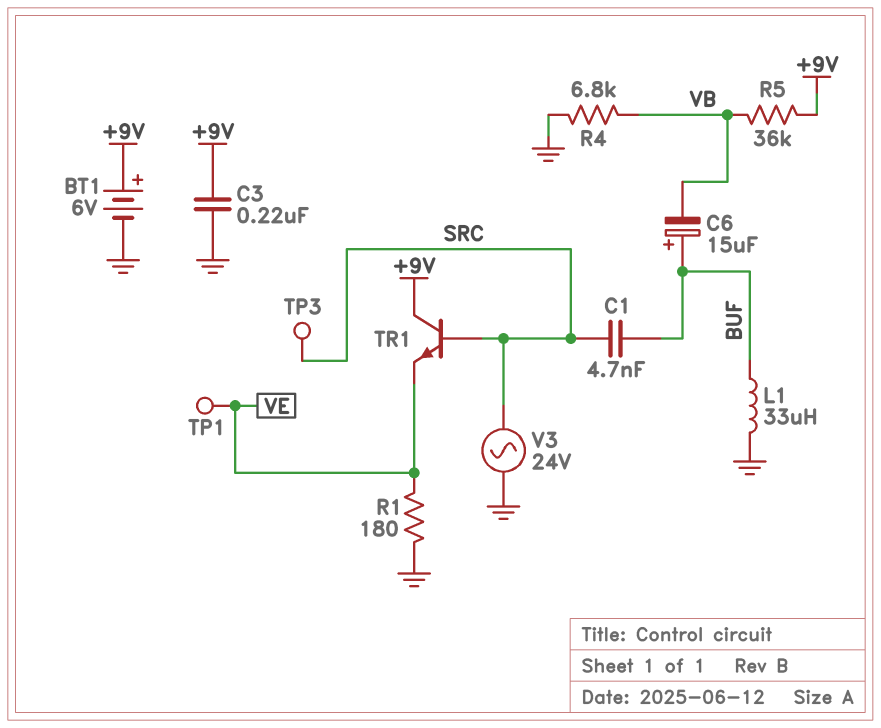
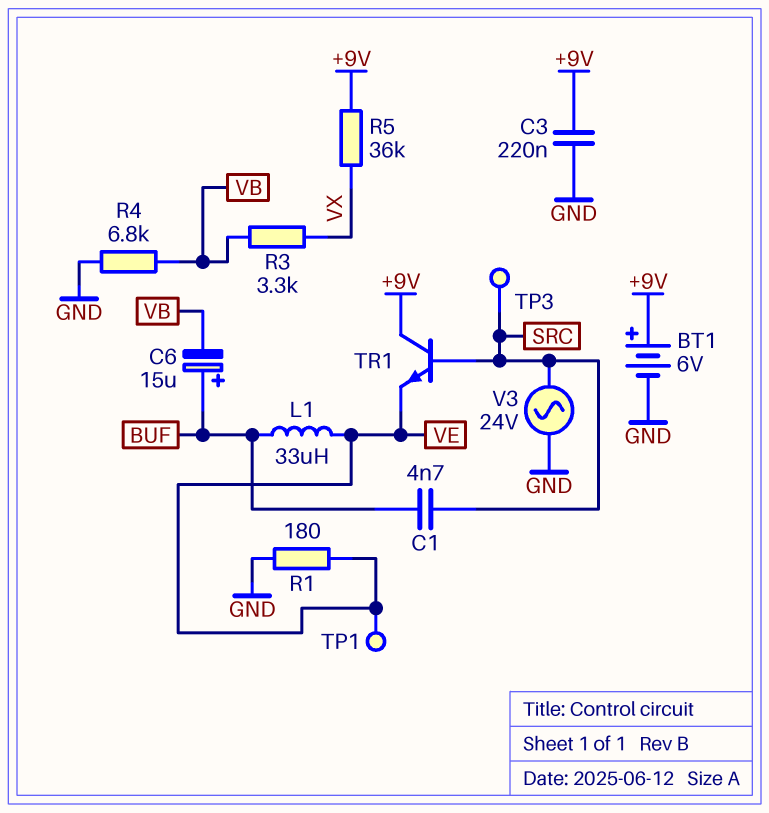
L1: 33uH (BUF, GND) -> 33uH (BUF, VE)
R3: none -> 3.3k (VB, VX)
R5: 36k (+9V, VB) -> 36k (+9V, VX)

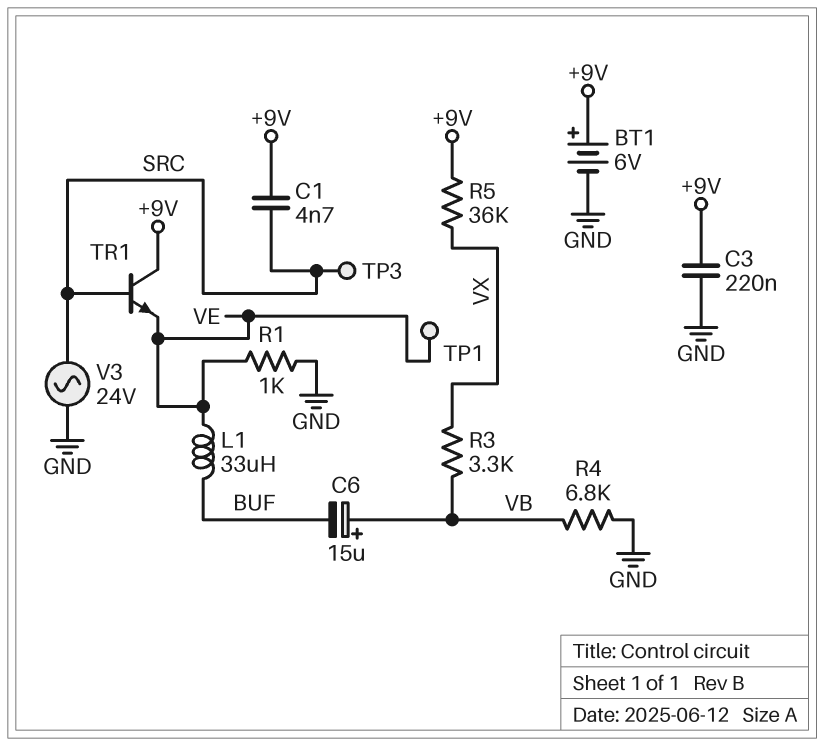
C1: 4.7nF (BUF, SRC) -> 4.7nF (+9V, SRC)
C6: 15uF (plus BUF, minus VB) -> 15uF (plus VB, minus BUF)
R1: 180 (GND, VE) -> 1k (GND, VE)

